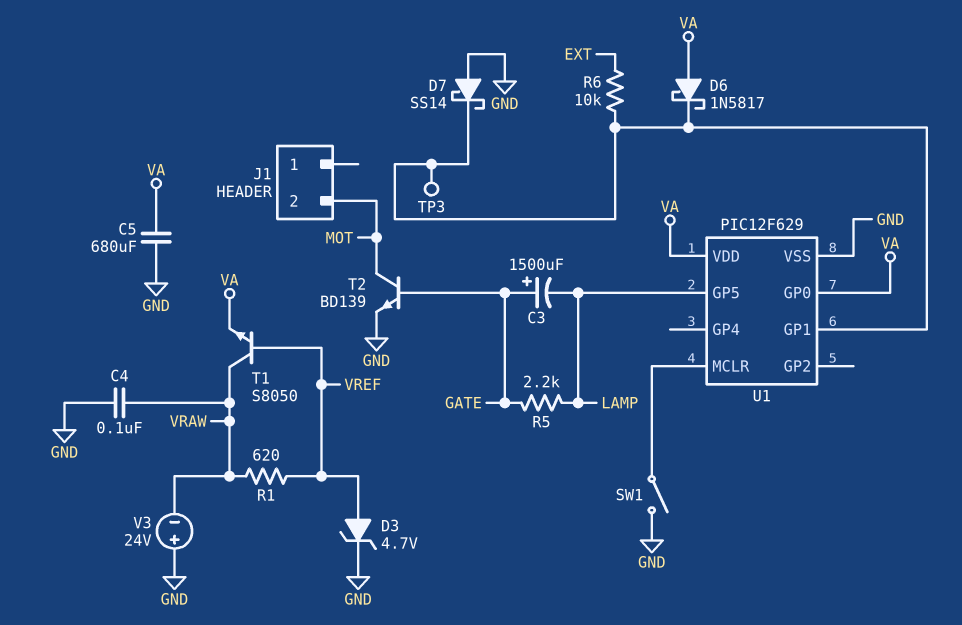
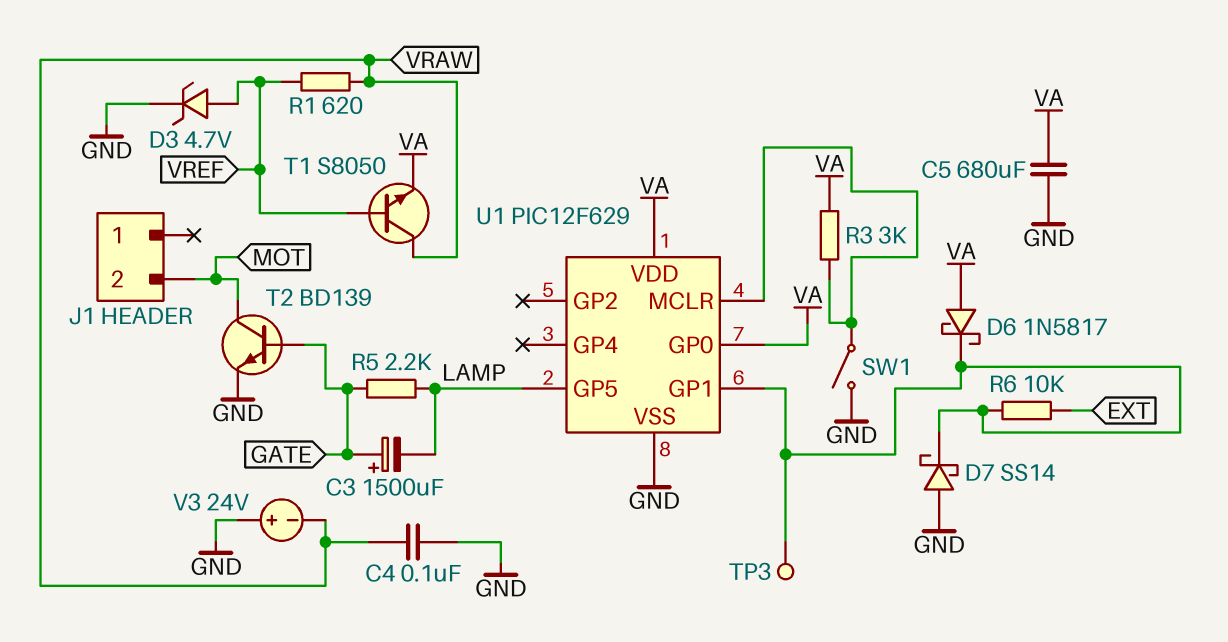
R3: none -> 3k (U1/MCLR, VA)

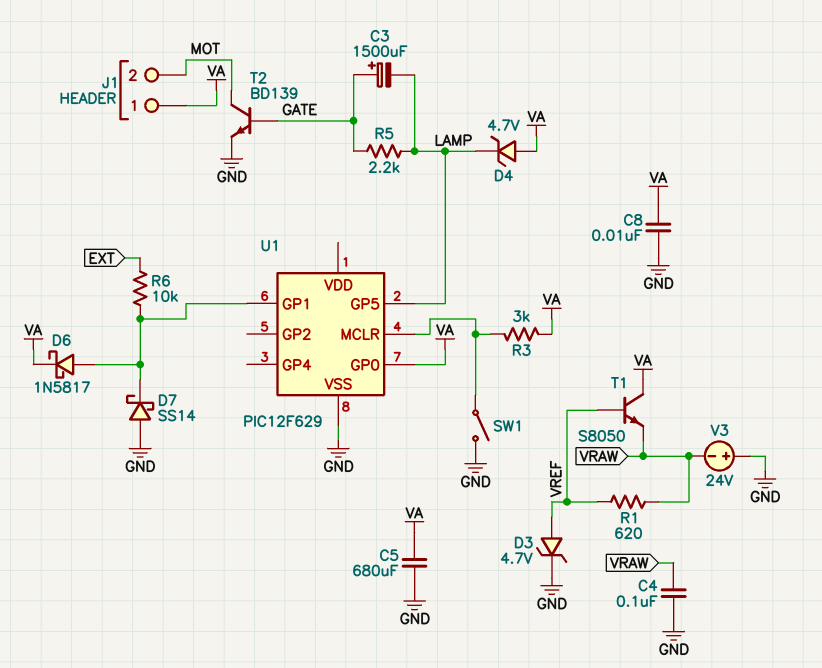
C8: none -> 10nF (GND, VA)
D4: none -> zener 4.7V (A VA, K LAMP)
D6: schottky 1N5817 (A VA, K U1/GP1) -> schottky 1N5817 (A U1/GP1, K VA)
J1 pin 1: none -> VA
T1: NPN S8050 (B VREF, C VRAW, E VA) -> NPN S8050 (B VREF, C VA, E VRAW)
TP3: test point (U1/GP1) -> none
U1 pin VDD: VA -> none

